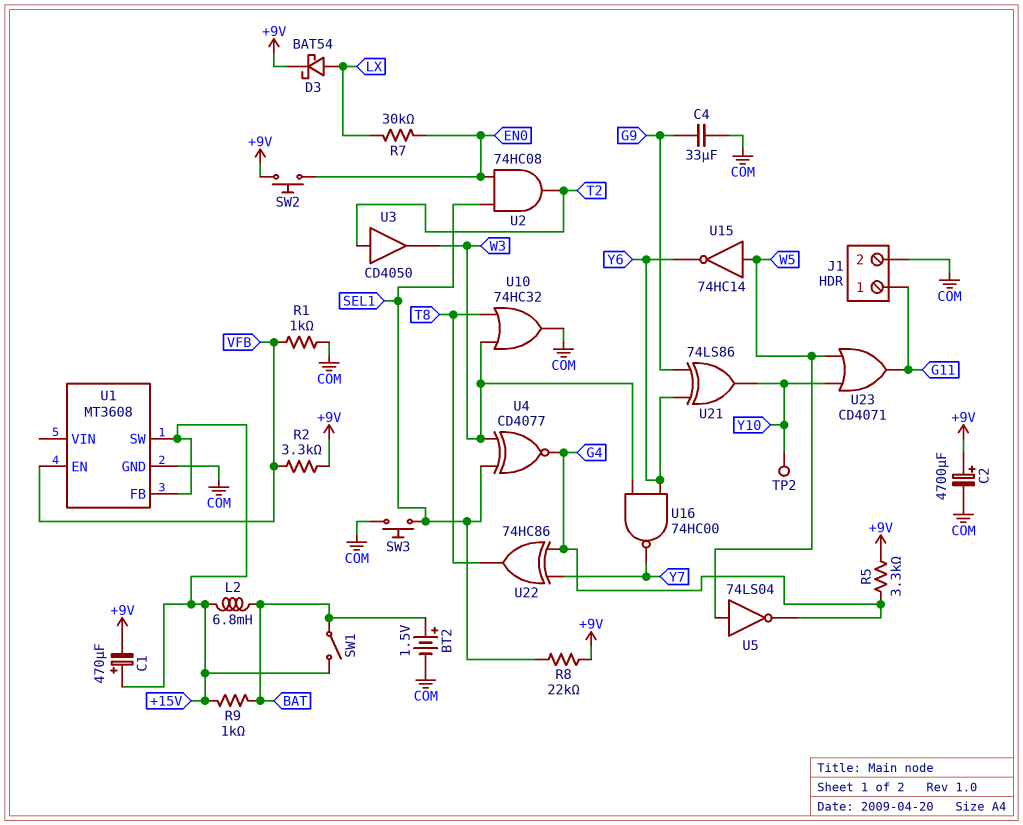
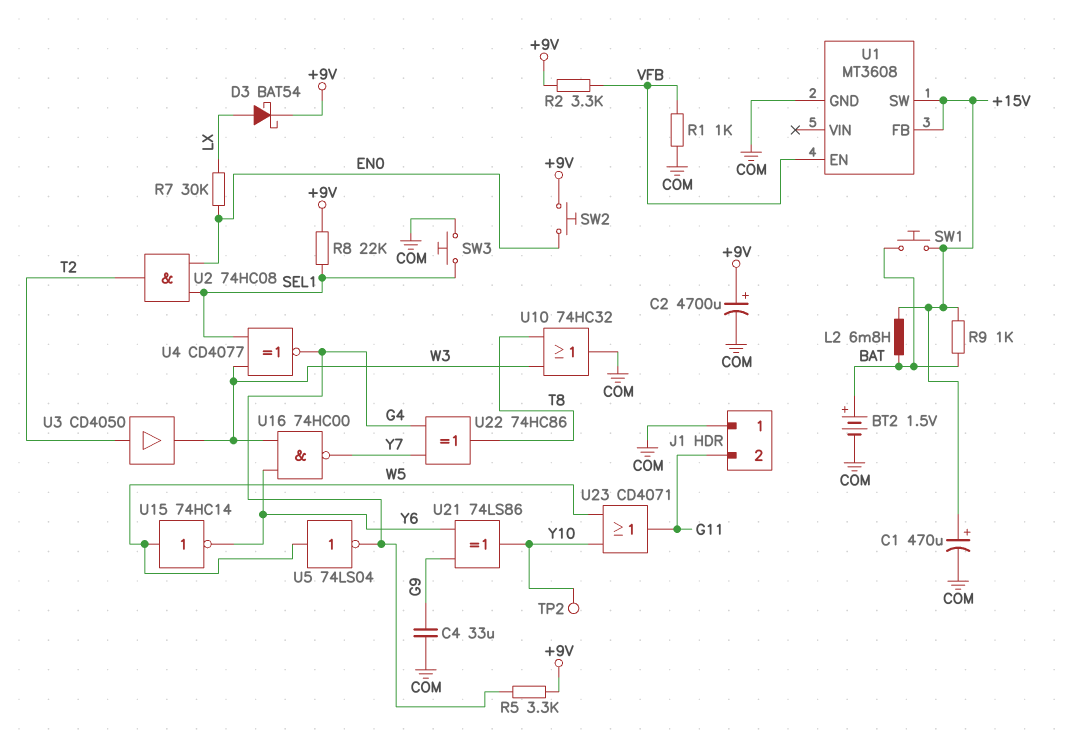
C1: 470uF (plus +15V, minus +9V) -> 470uF (plus +15V, minus COM)
J1 pin 1: G11 -> COM
J1 pin 2: COM -> G11
SW1: switch (+15V, BAT) -> button (+15V, BAT)

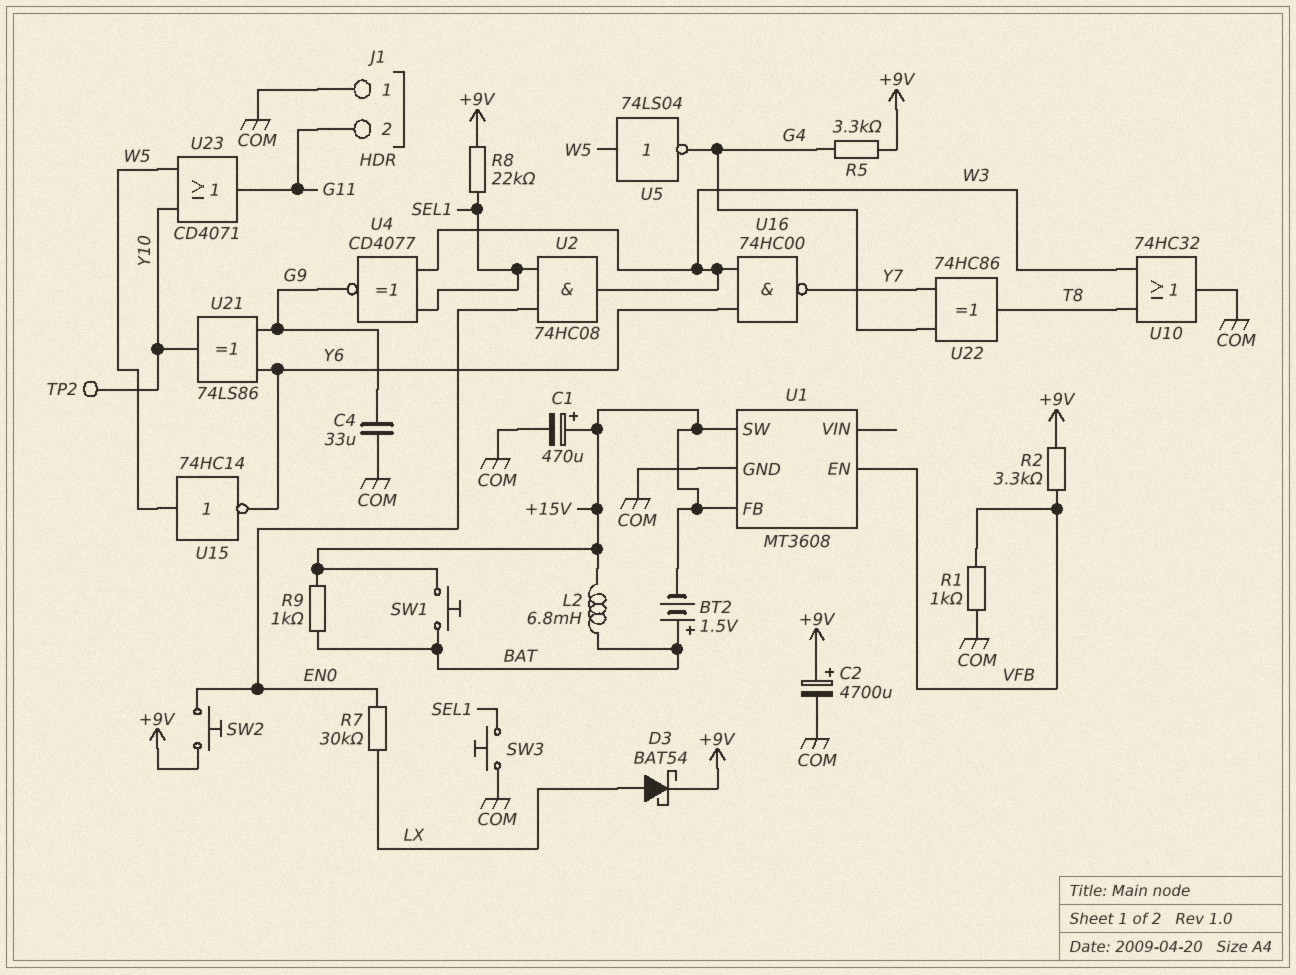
BT2: 1.5V (plus BAT, minus COM) -> 1.5V (plus BAT, minus +15V)
U2: AND 74HC08 (in EN0, in SEL1, out T2) -> AND 74HC08 (in EN0, in SEL1, out W3)
U3: buffer CD4050 (in T2, out W3) -> none
U4: XNOR CD4077 (in SEL1, in W3, out G4) -> XNOR CD4077 (in SEL1, in W3, out G9)

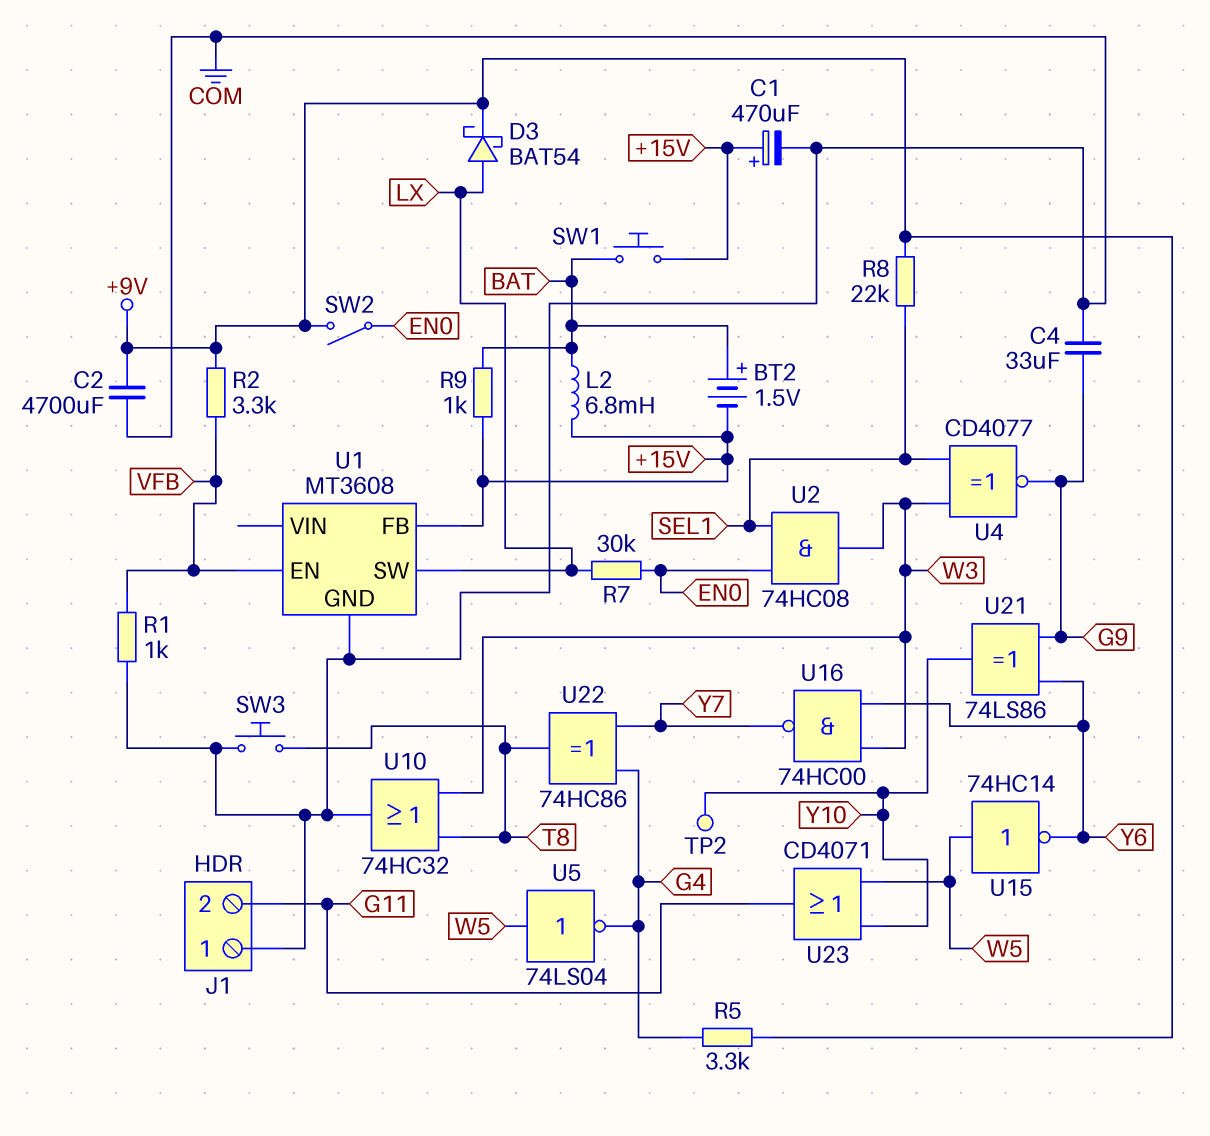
C2: 4700uF (plus +9V, minus COM) -> 4700uF (+9V, COM)
SW2: button (+9V, EN0) -> switch (+9V, EN0)
SW3: button (COM, SEL1) -> button (COM, T8)
U1 pin SW: +15V -> LX

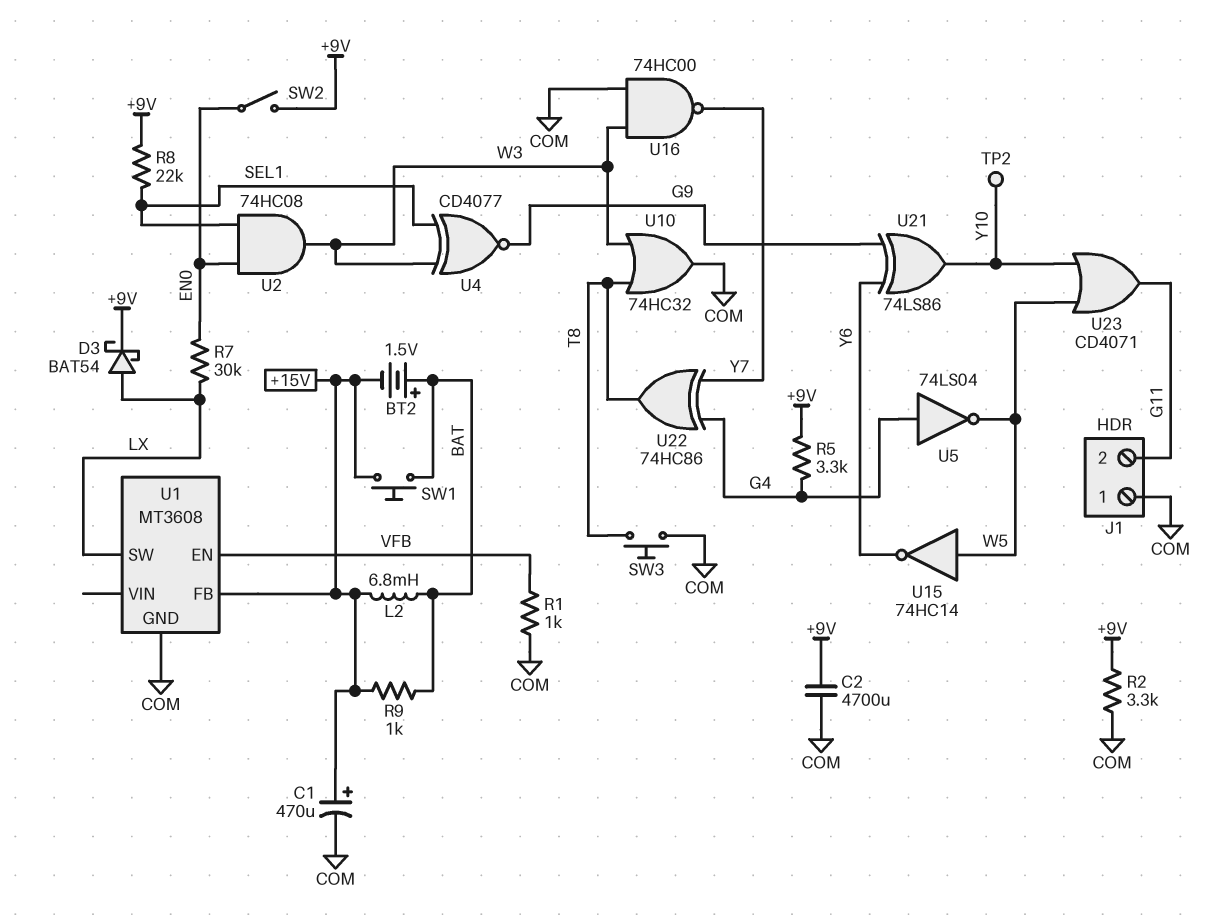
C4: 33uF (COM, G9) -> none
R2: 3.3k (+9V, VFB) -> 3.3k (+9V, COM)
U5: NOT 74LS04 (in W5, out G4) -> NOT 74LS04 (in G4, out W5)
U16: NAND 74HC00 (in W3, in Y6, out Y7) -> NAND 74HC00 (in COM, in W3, out Y7)

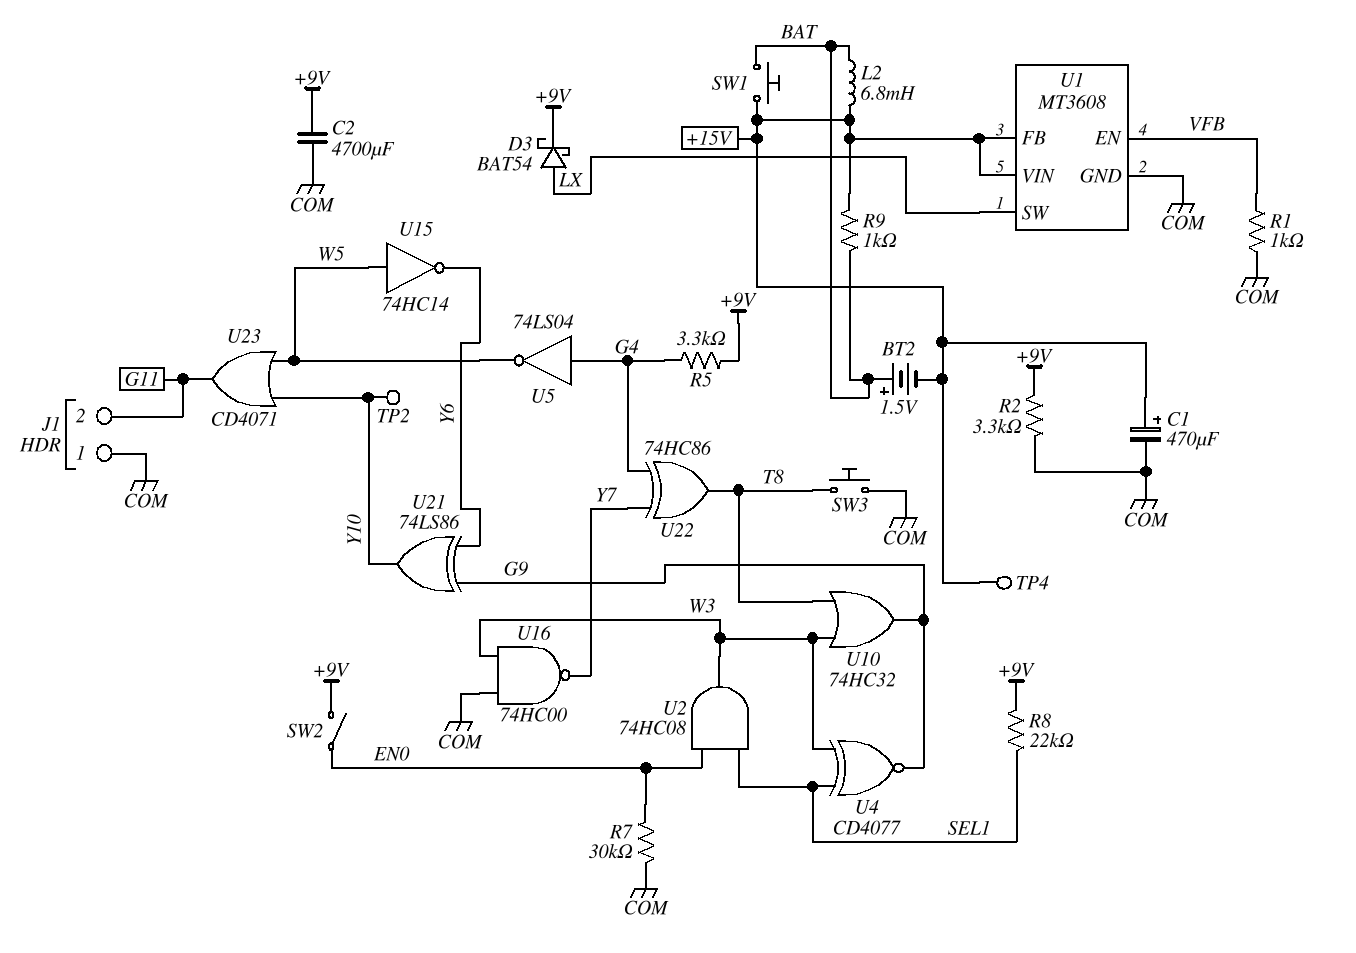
R7: 30k (EN0, LX) -> 30k (COM, EN0)
TP4: none -> test point (+15V)
U1 pin VIN: none -> +15V
U10: OR 74HC32 (in T8, in W3, out COM) -> OR 74HC32 (in T8, in W3, out G9)

